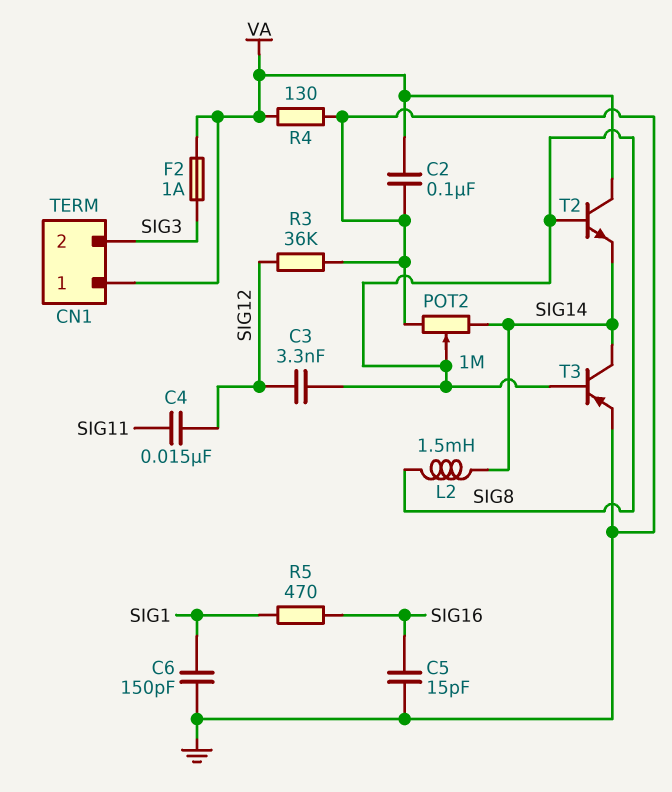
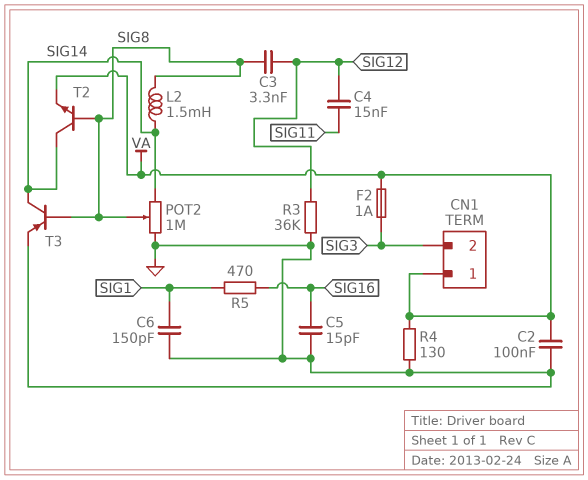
T2: NPN (B SIG8, C VA, E SIG14) -> NPN (B SIG8, C SIG14, E VA)

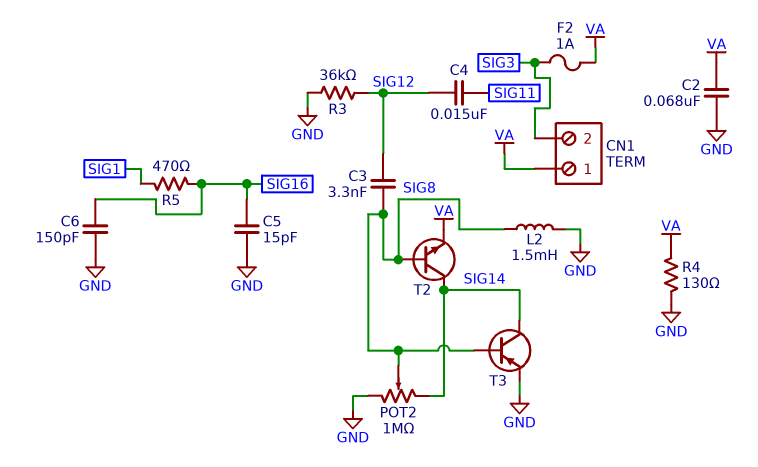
C2: 100nF (GND, VA) -> 68nF (GND, VA)
C6: 150pF (GND, SIG1) -> 150pF (GND, SIG16)
L2: 1.5mH (SIG8, SIG14) -> 1.5mH (GND, SIG8)

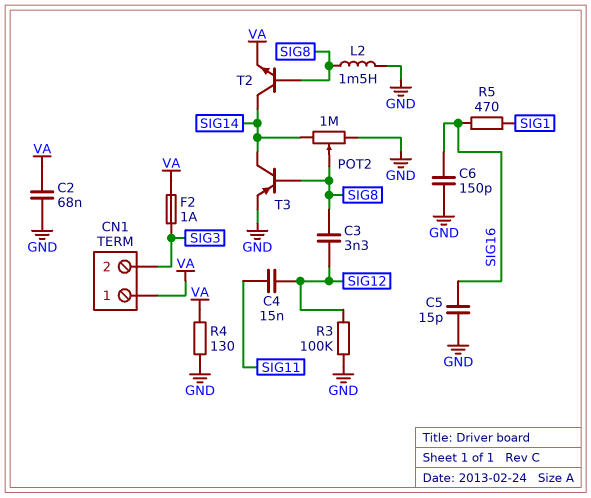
R3: 36k (GND, SIG12) -> 100k (GND, SIG12)

